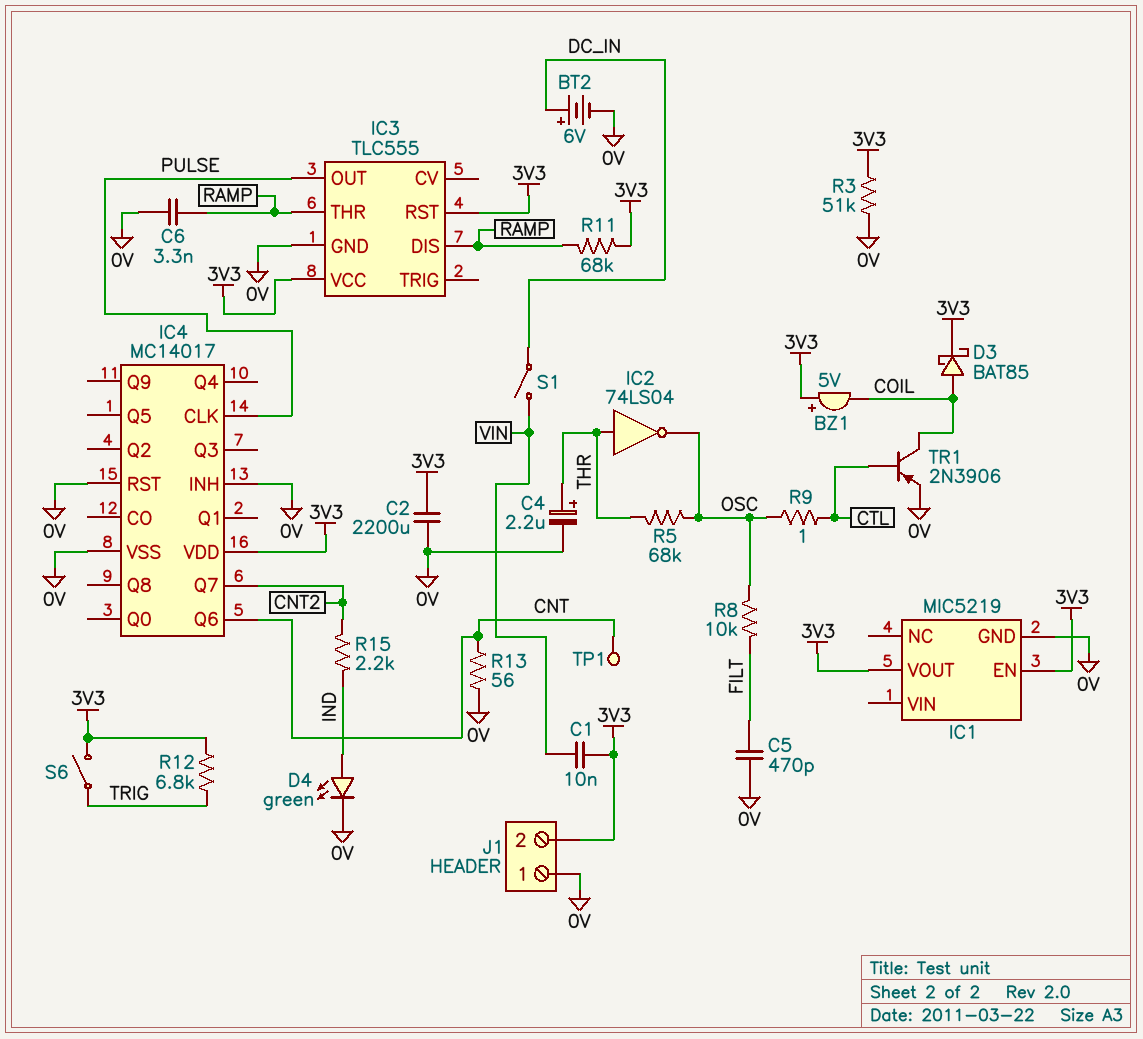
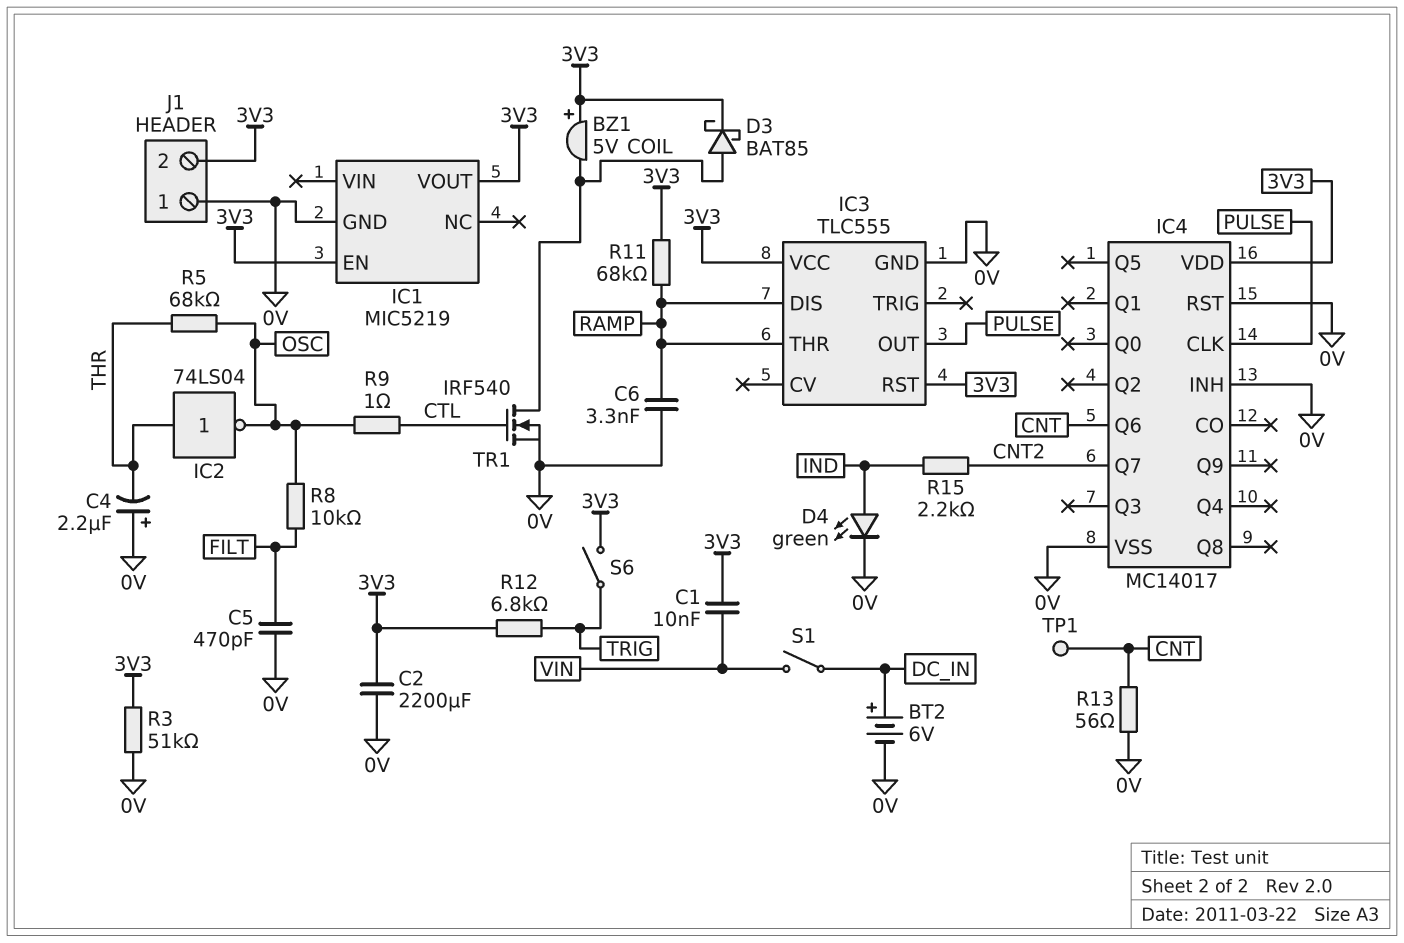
C4: 2.2uF (plus THR, minus 0V) -> 2.2uF (plus 0V, minus THR)
TR1: PNP 2N3906 (B CTL, C COIL, E 0V) -> NMOS IRF540 (G CTL, D COIL, S 0V)

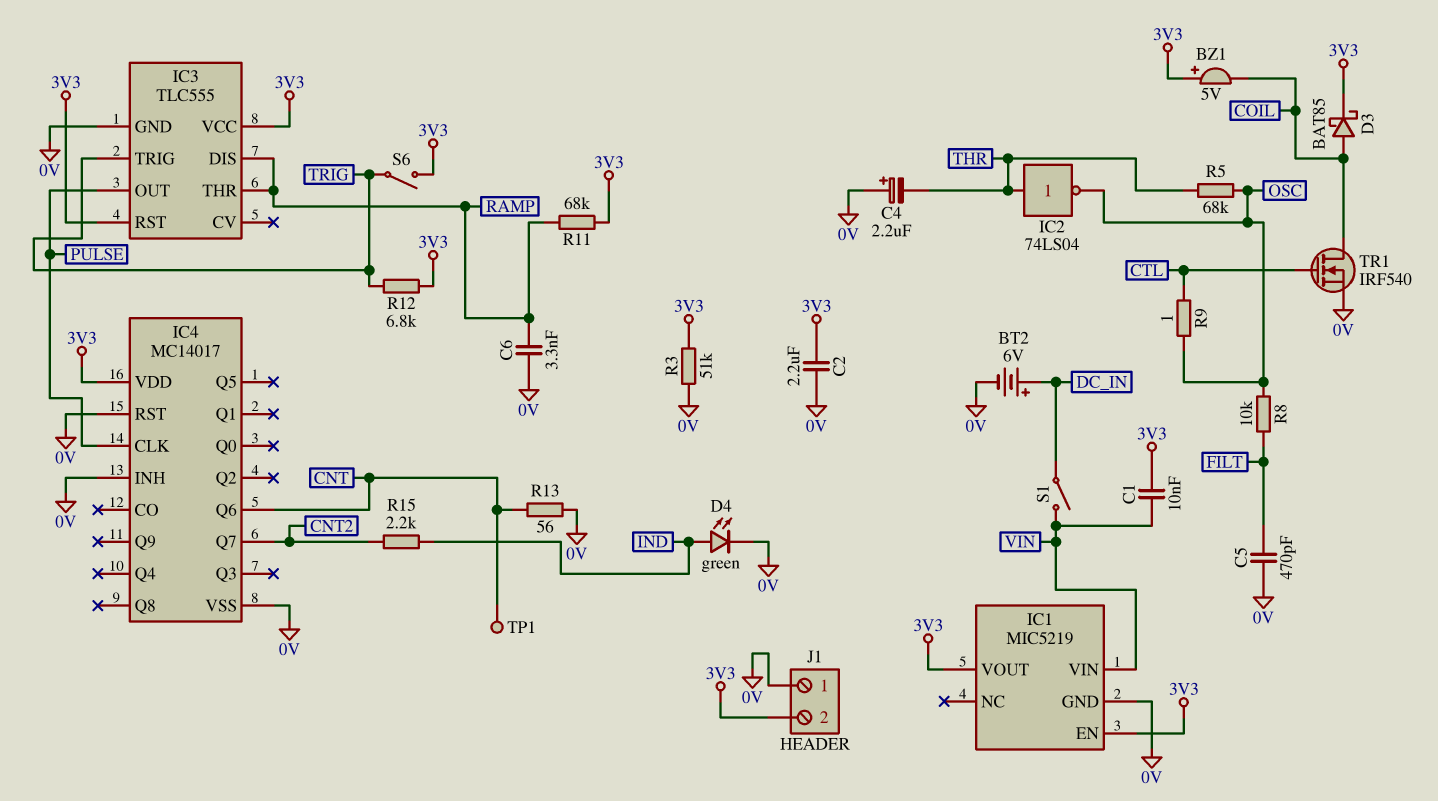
C2: 2200uF (0V, 3V3) -> 2.2uF (0V, 3V3)
IC1 pin VIN: none -> VIN
IC3 pin TRIG: none -> TRIG

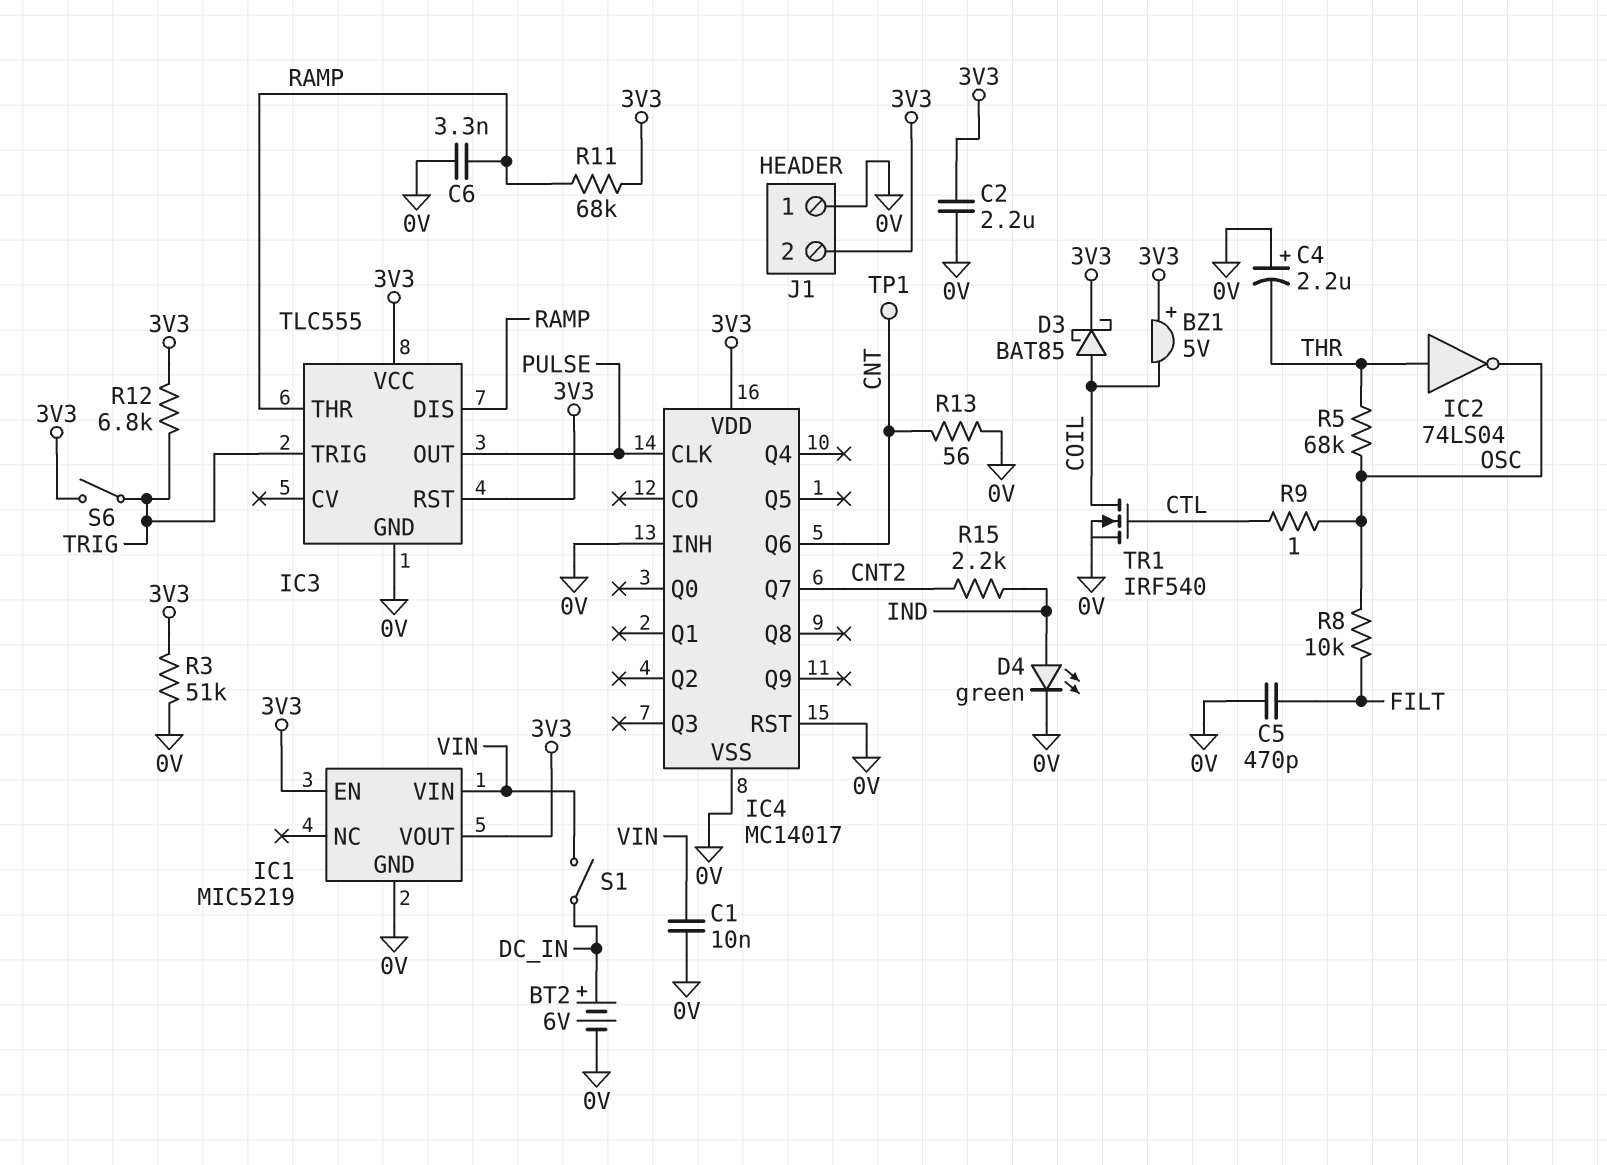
C1: 10nF (3V3, VIN) -> 10nF (0V, VIN)

